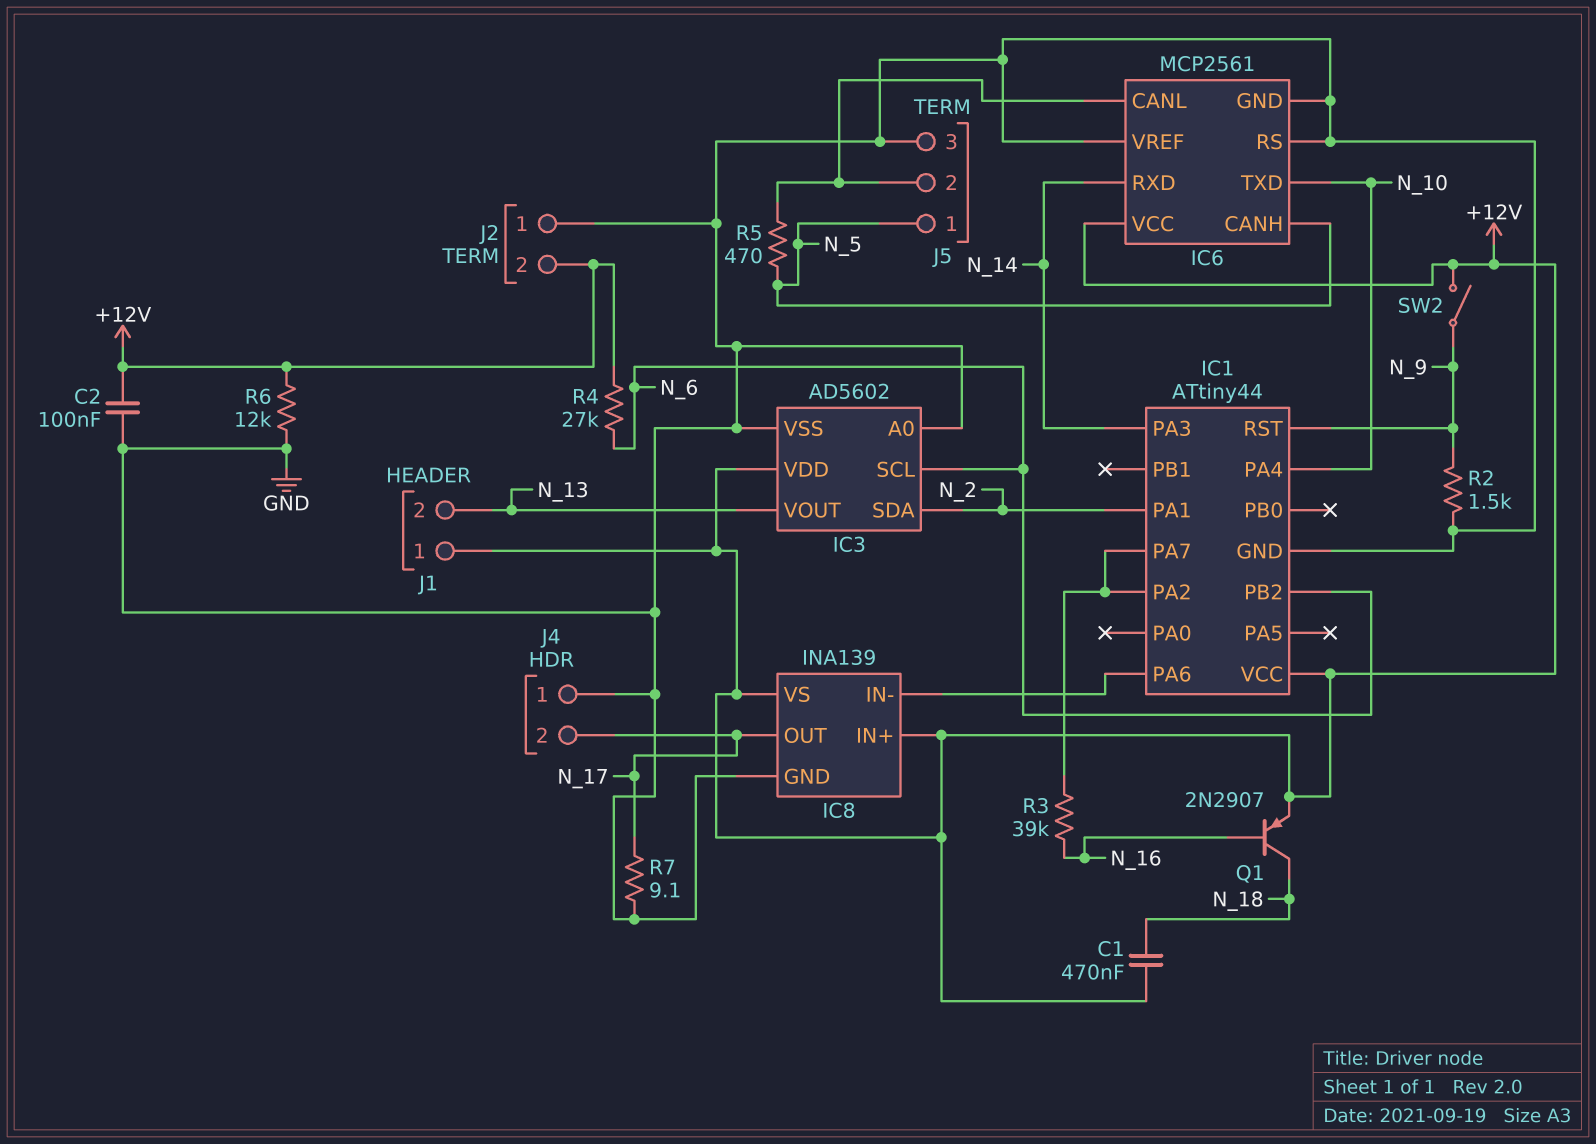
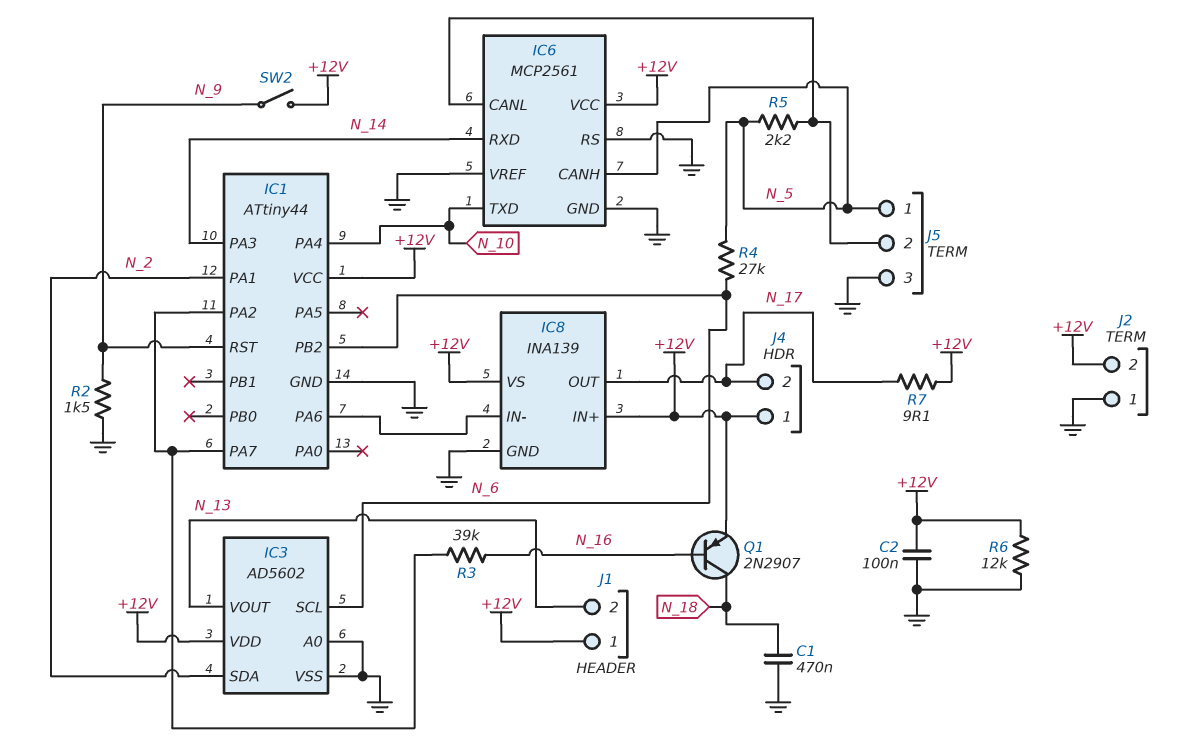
C1: 470nF (+12V, N_18) -> 470nF (GND, N_18)
J4 pin 1: GND -> +12V
R4: 27k (+12V, N_6) -> 27k (N_5, N_6)
R5: 470 (IC6/CANL, N_5) -> 2.2k (IC6/CANL, N_5)
R7: 9.1 (GND, N_17) -> 9.1 (+12V, N_17)

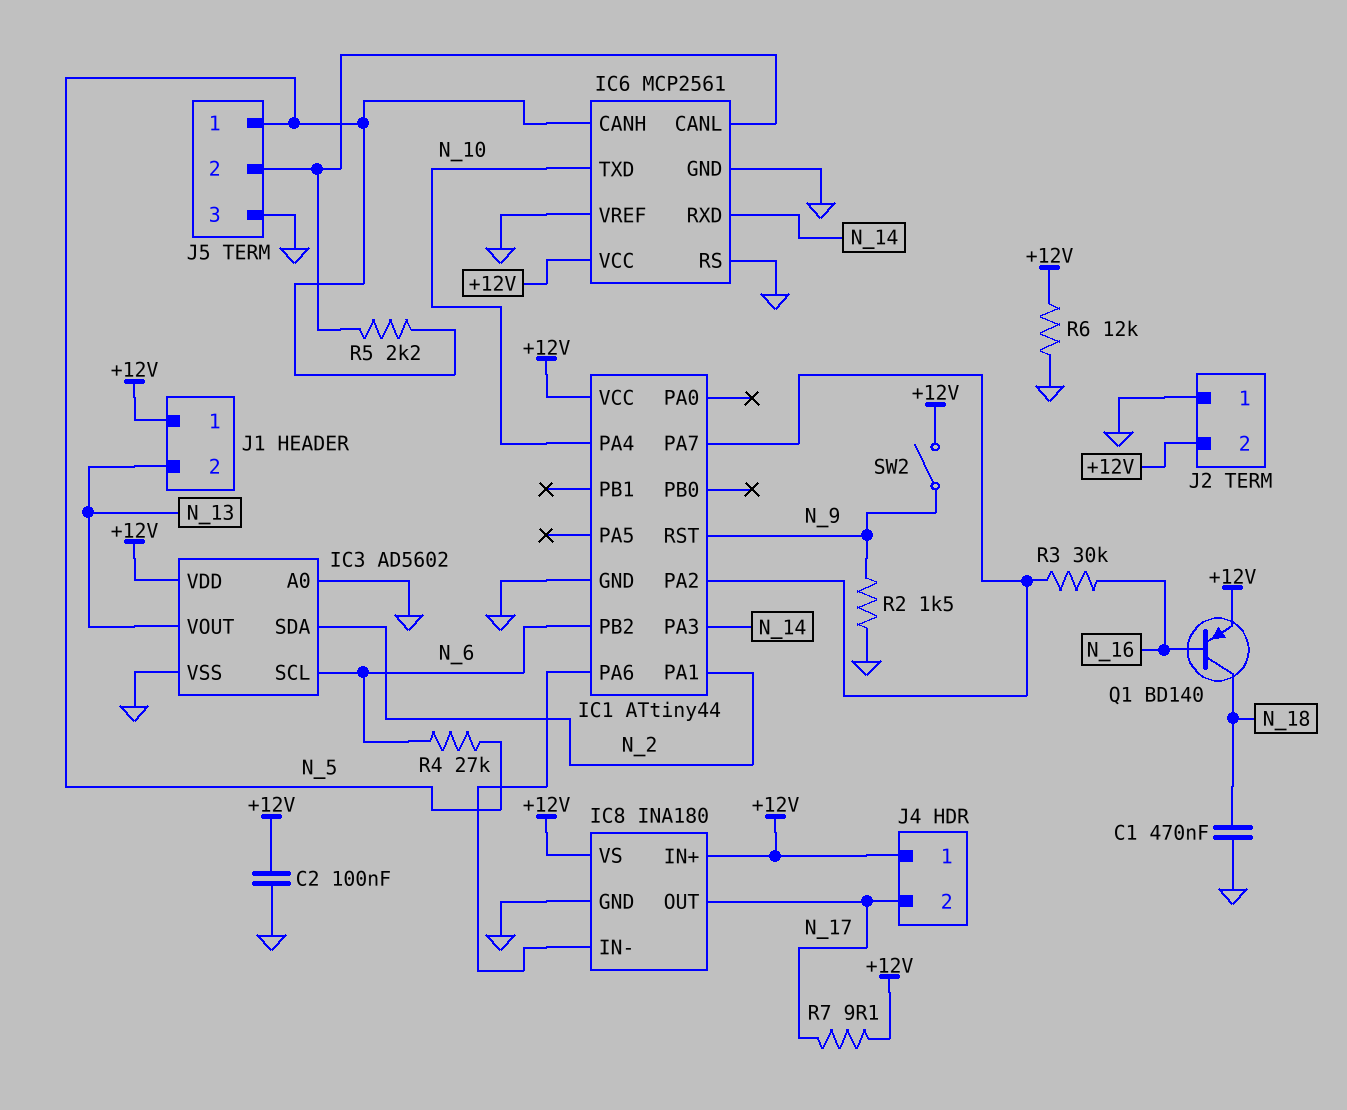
IC8: INA139 -> INA180
Q1: PNP 2N2907 (B N_16, C N_18, E +12V) -> PNP BD140 (B N_16, C N_18, E +12V)
R3: 39k (IC1/PA2, N_16) -> 30k (IC1/PA2, N_16)

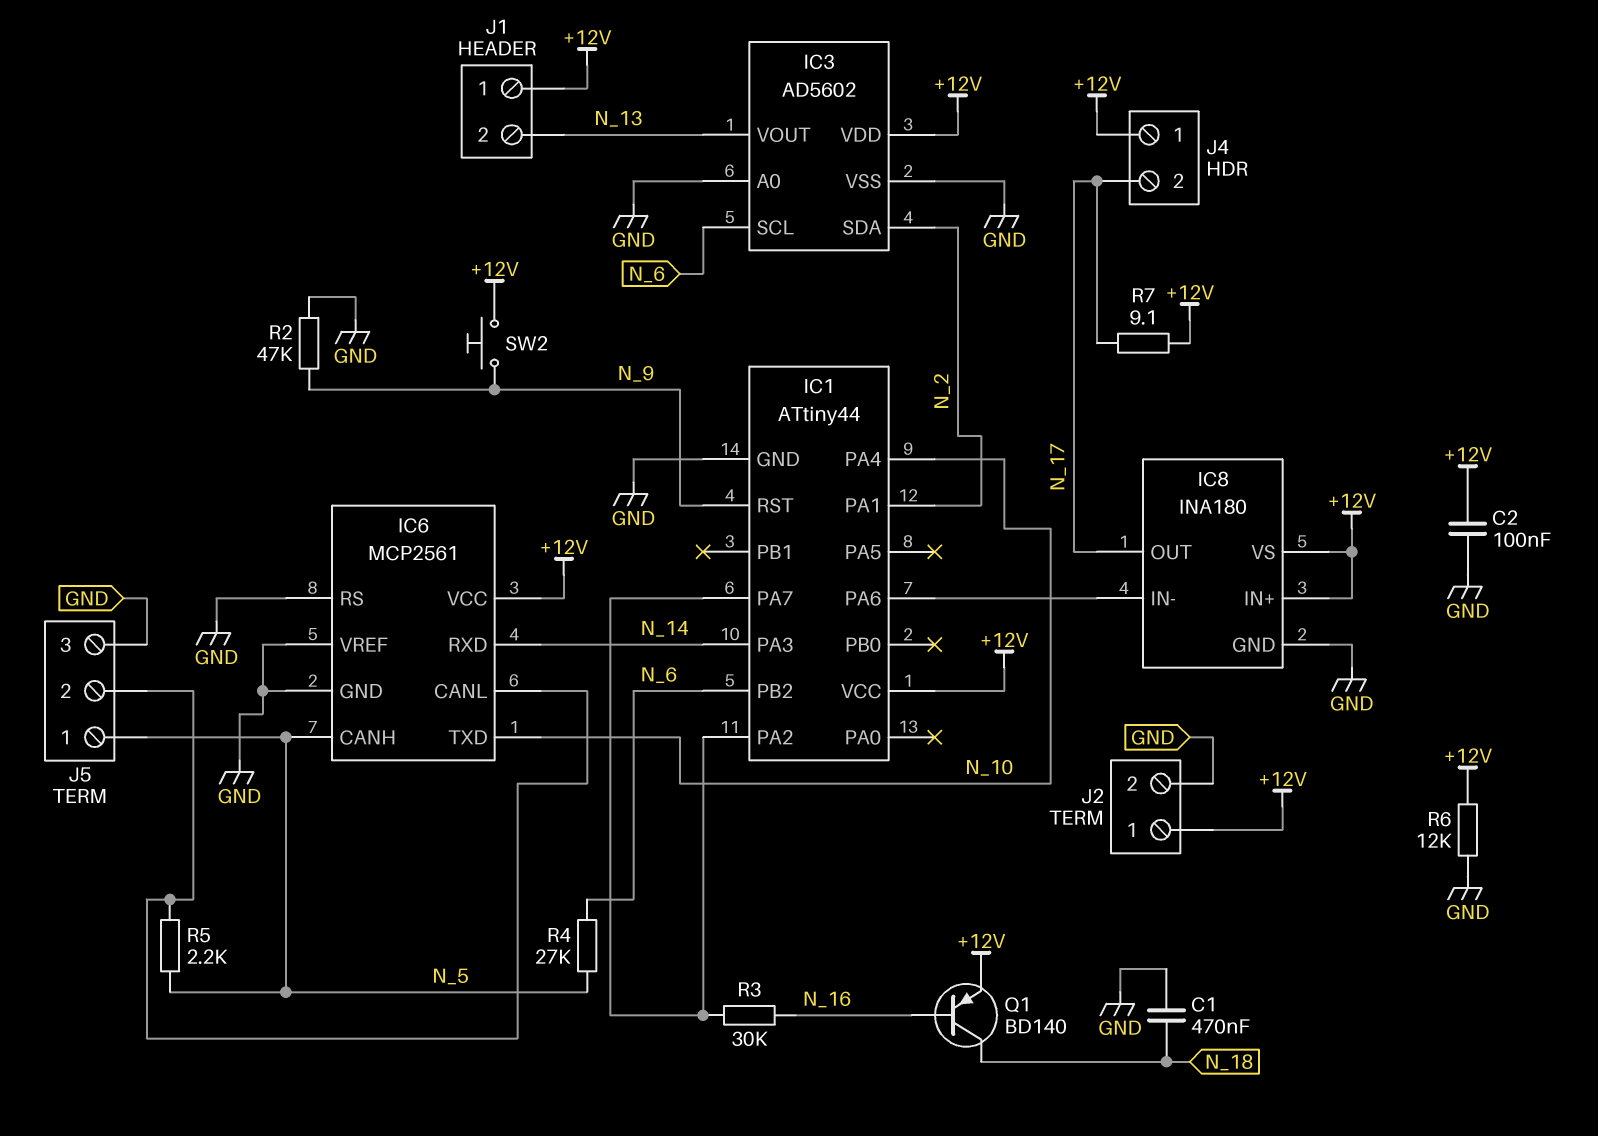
J2 pin 1: GND -> +12V
J2 pin 2: +12V -> GND
R2: 1.5k (GND, N_9) -> 47k (GND, N_9)
SW2: switch (+12V, N_9) -> button (+12V, N_9)

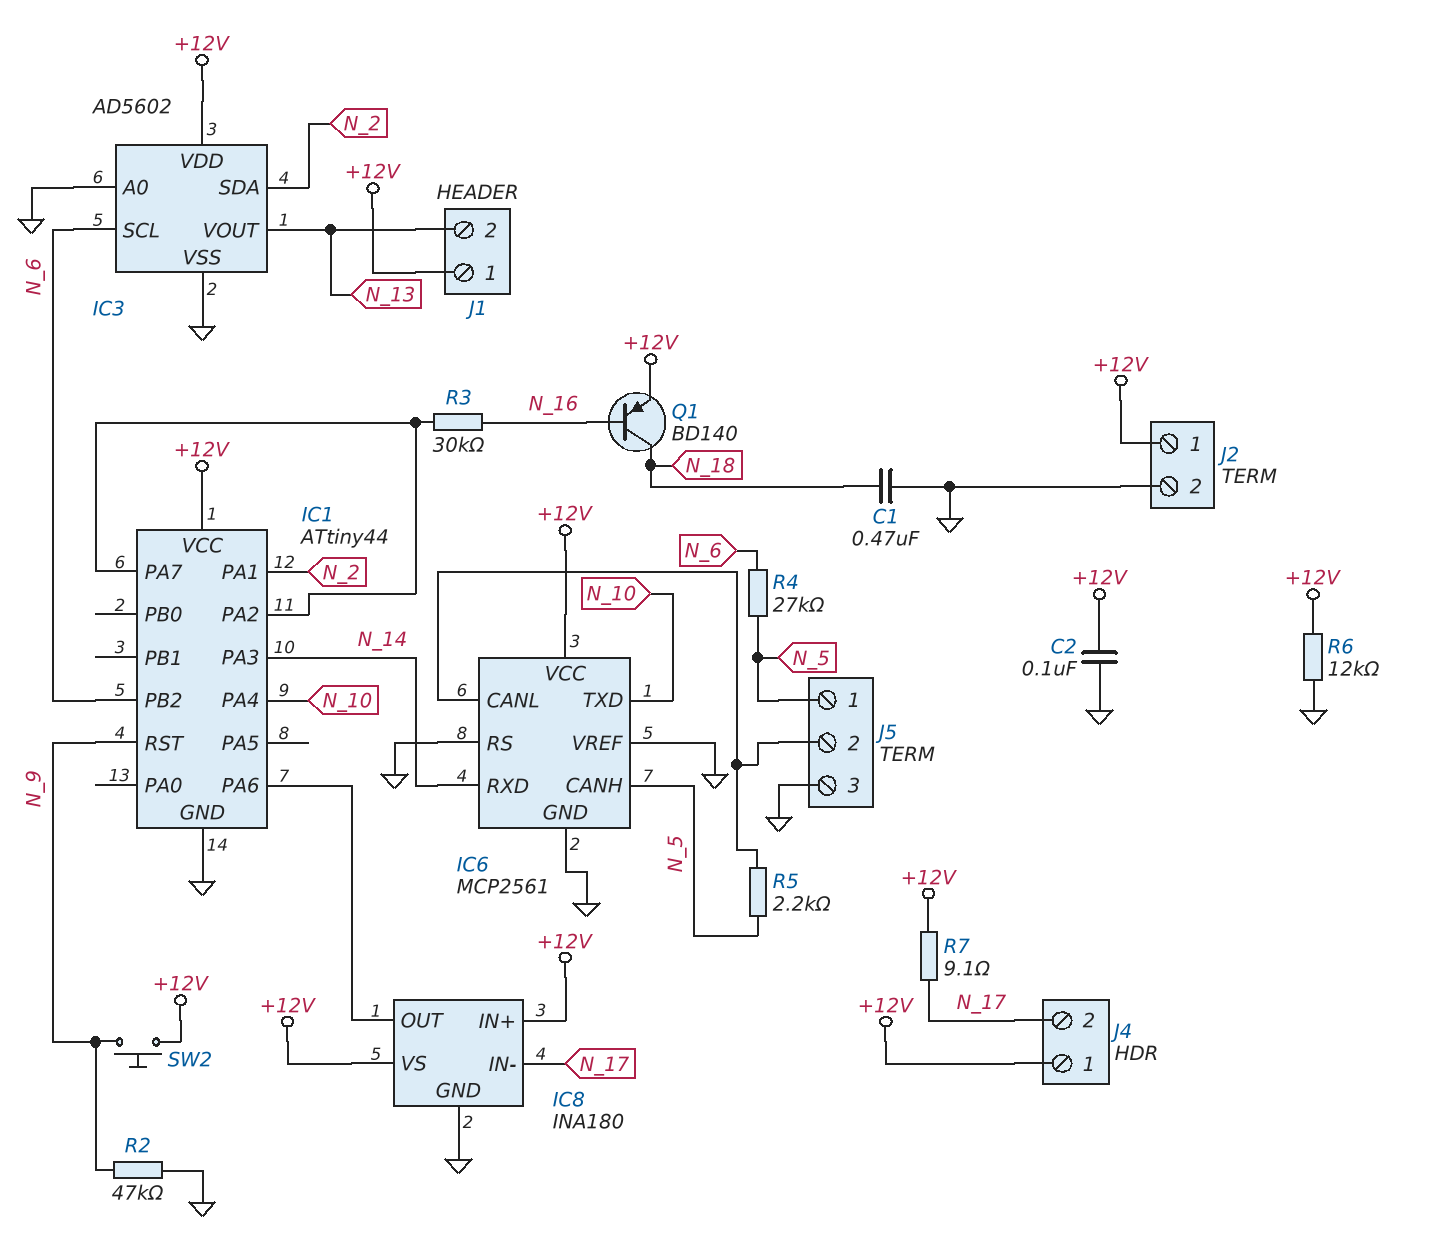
IC8 pin IN-: IC1/PA6 -> N_17
IC8 pin OUT: N_17 -> IC1/PA6

